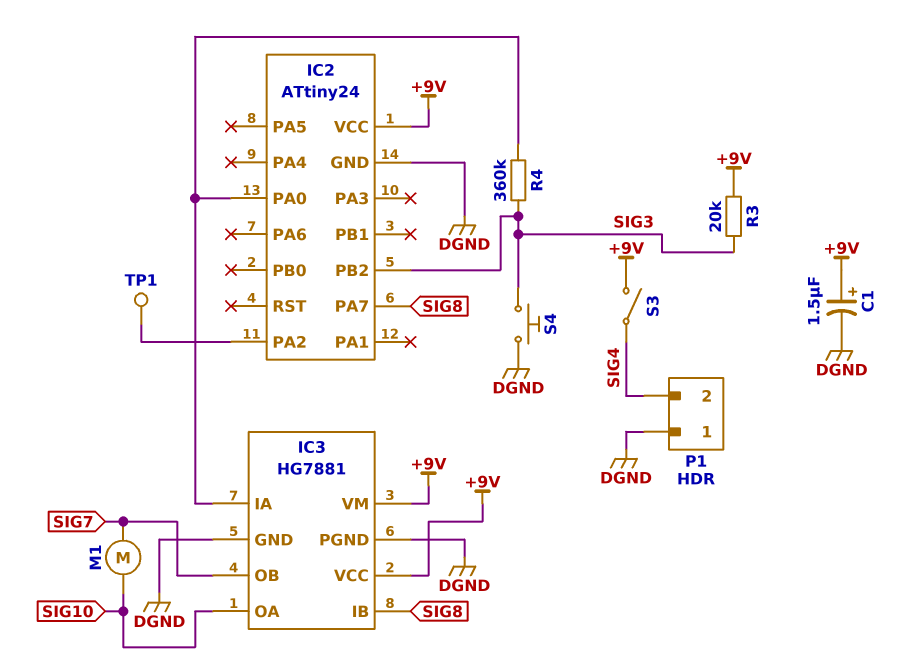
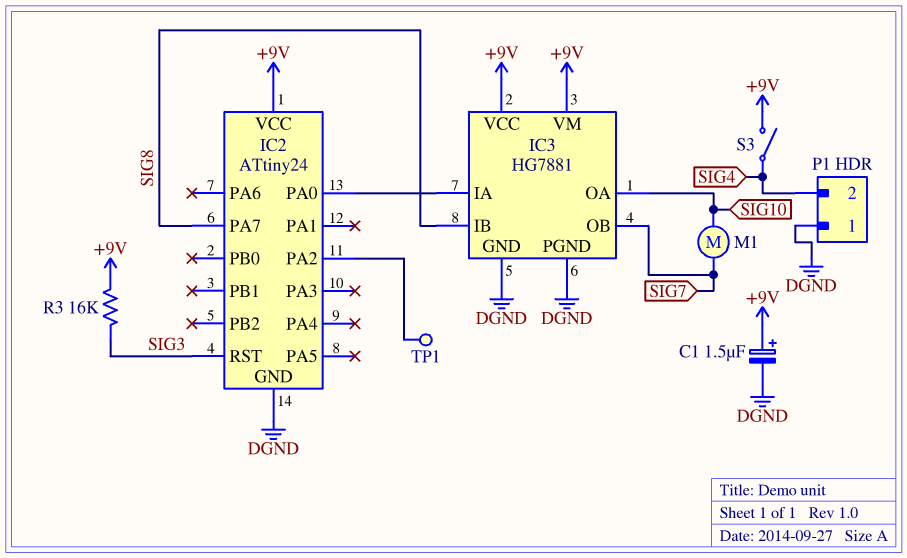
IC2 pin PB2: SIG3 -> none
IC2 pin RST: none -> SIG3
R3: 20k (+9V, SIG3) -> 16k (+9V, SIG3)
R4: 360k (IC2/PA0, SIG3) -> none
S4: button (DGND, SIG3) -> none

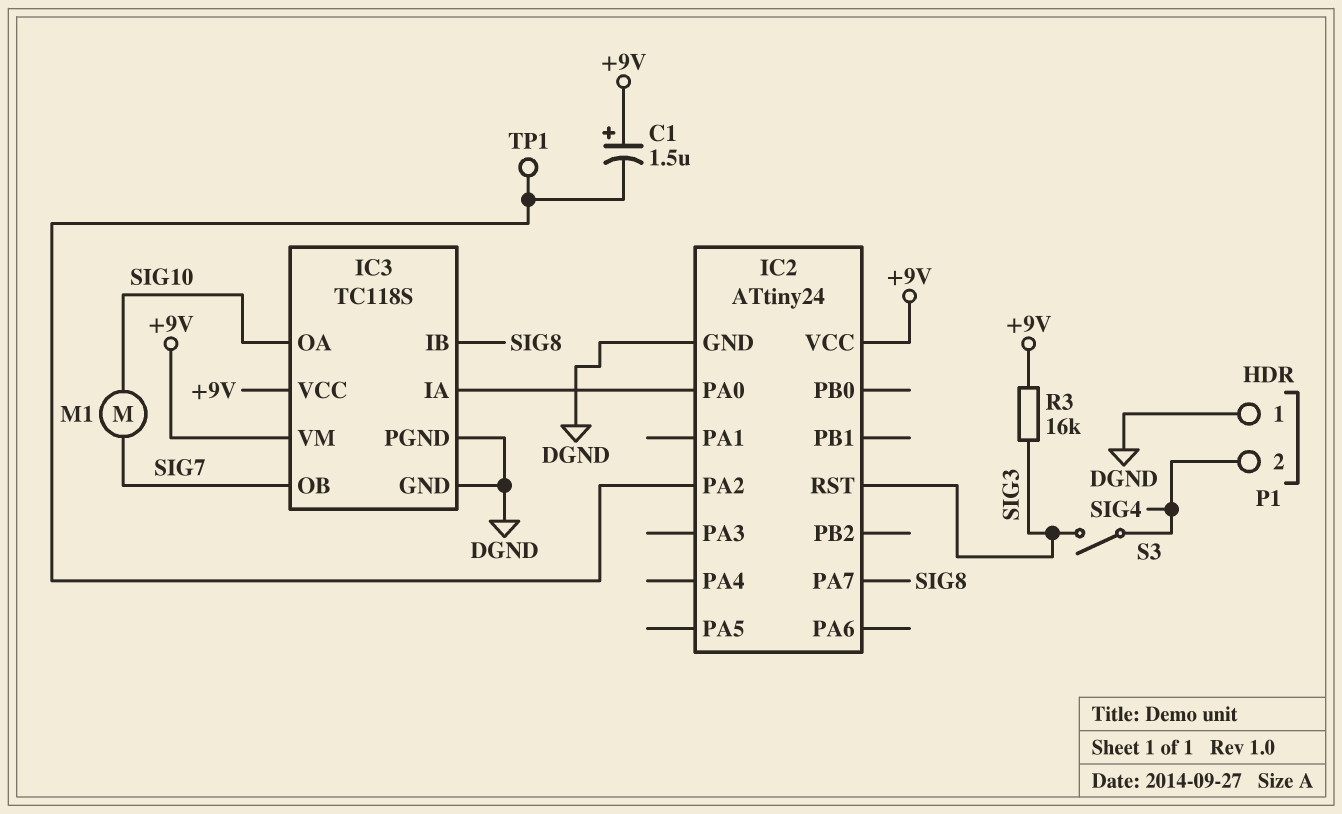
C1: 1.5uF (plus +9V, minus DGND) -> 1.5uF (plus +9V, minus IC2/PA2)
IC3: HG7881 -> TC118S
S3: switch (+9V, SIG4) -> switch (SIG3, SIG4)

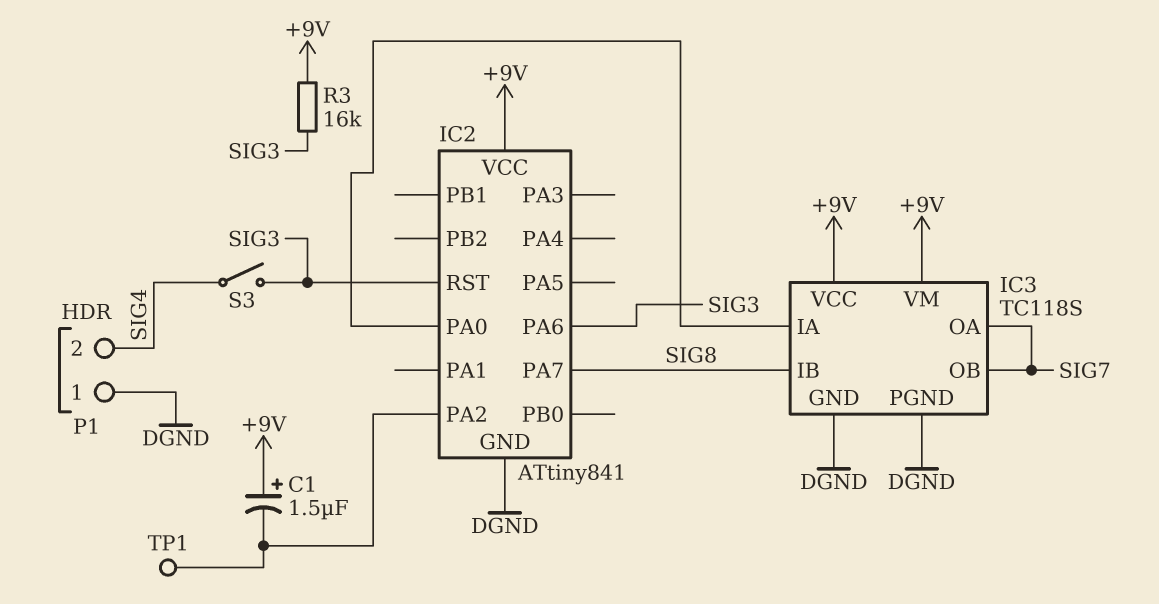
IC2: ATtiny24 -> ATtiny841
IC2 pin PA6: none -> SIG3
IC3 pin OA: SIG10 -> SIG7
M1: motor (SIG7, SIG10) -> none

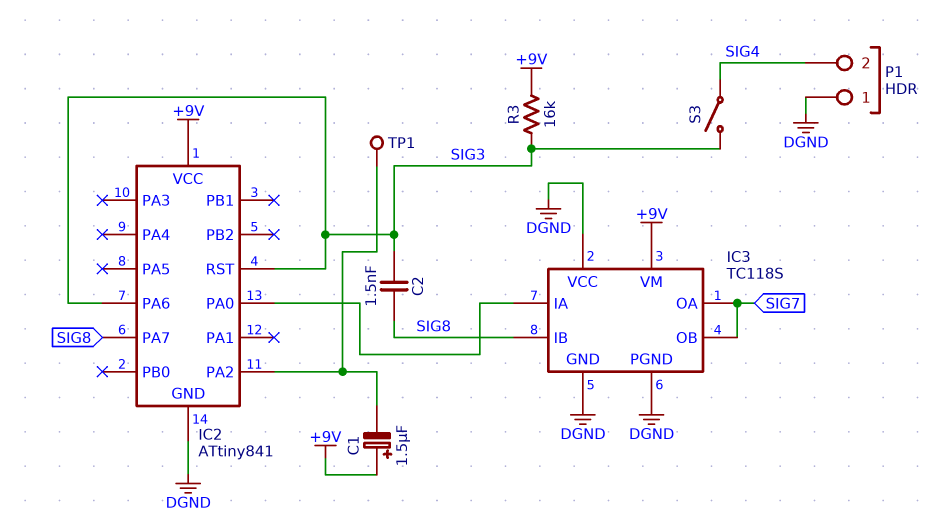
C2: none -> 1.5nF (SIG3, SIG8)
IC3 pin VCC: +9V -> DGND

